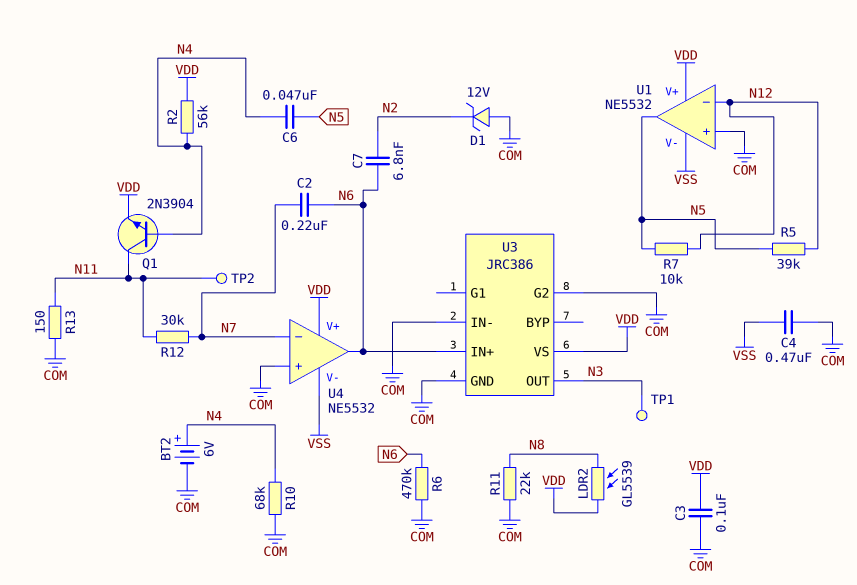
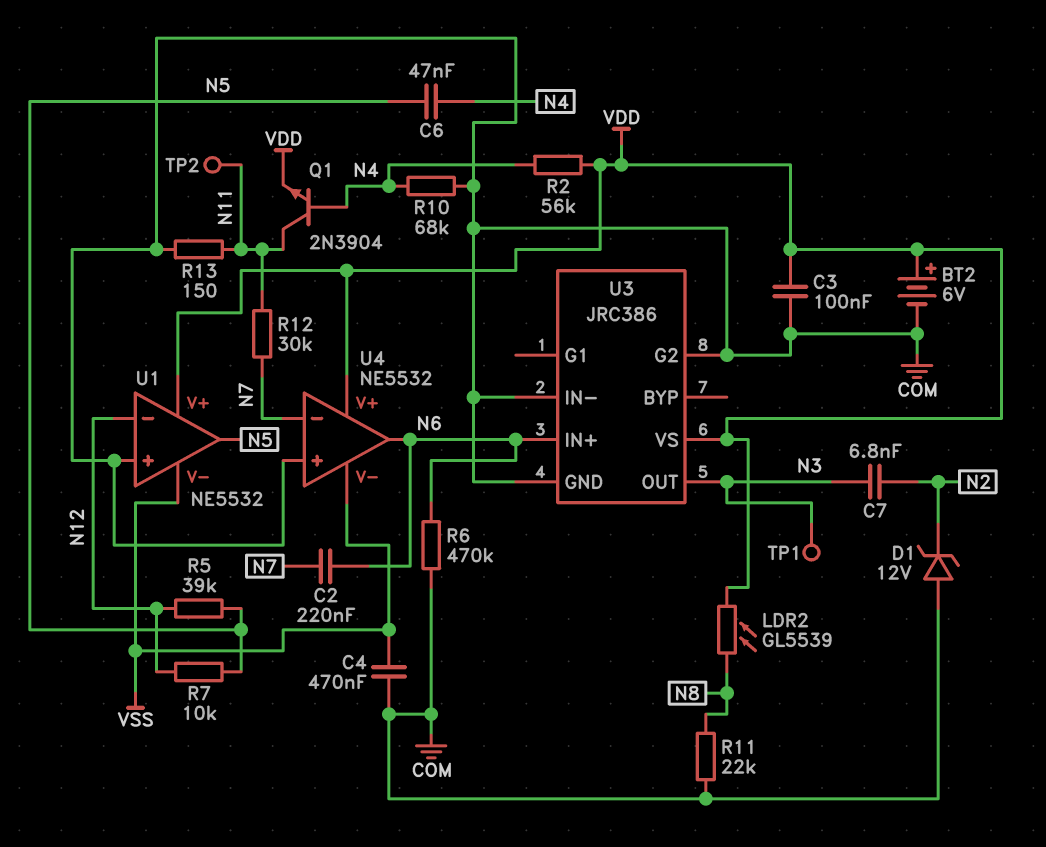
BT2: 6V (plus N4, minus COM) -> 6V (plus VDD, minus COM)
C7: 6.8nF (N2, N6) -> 6.8nF (N2, N3)

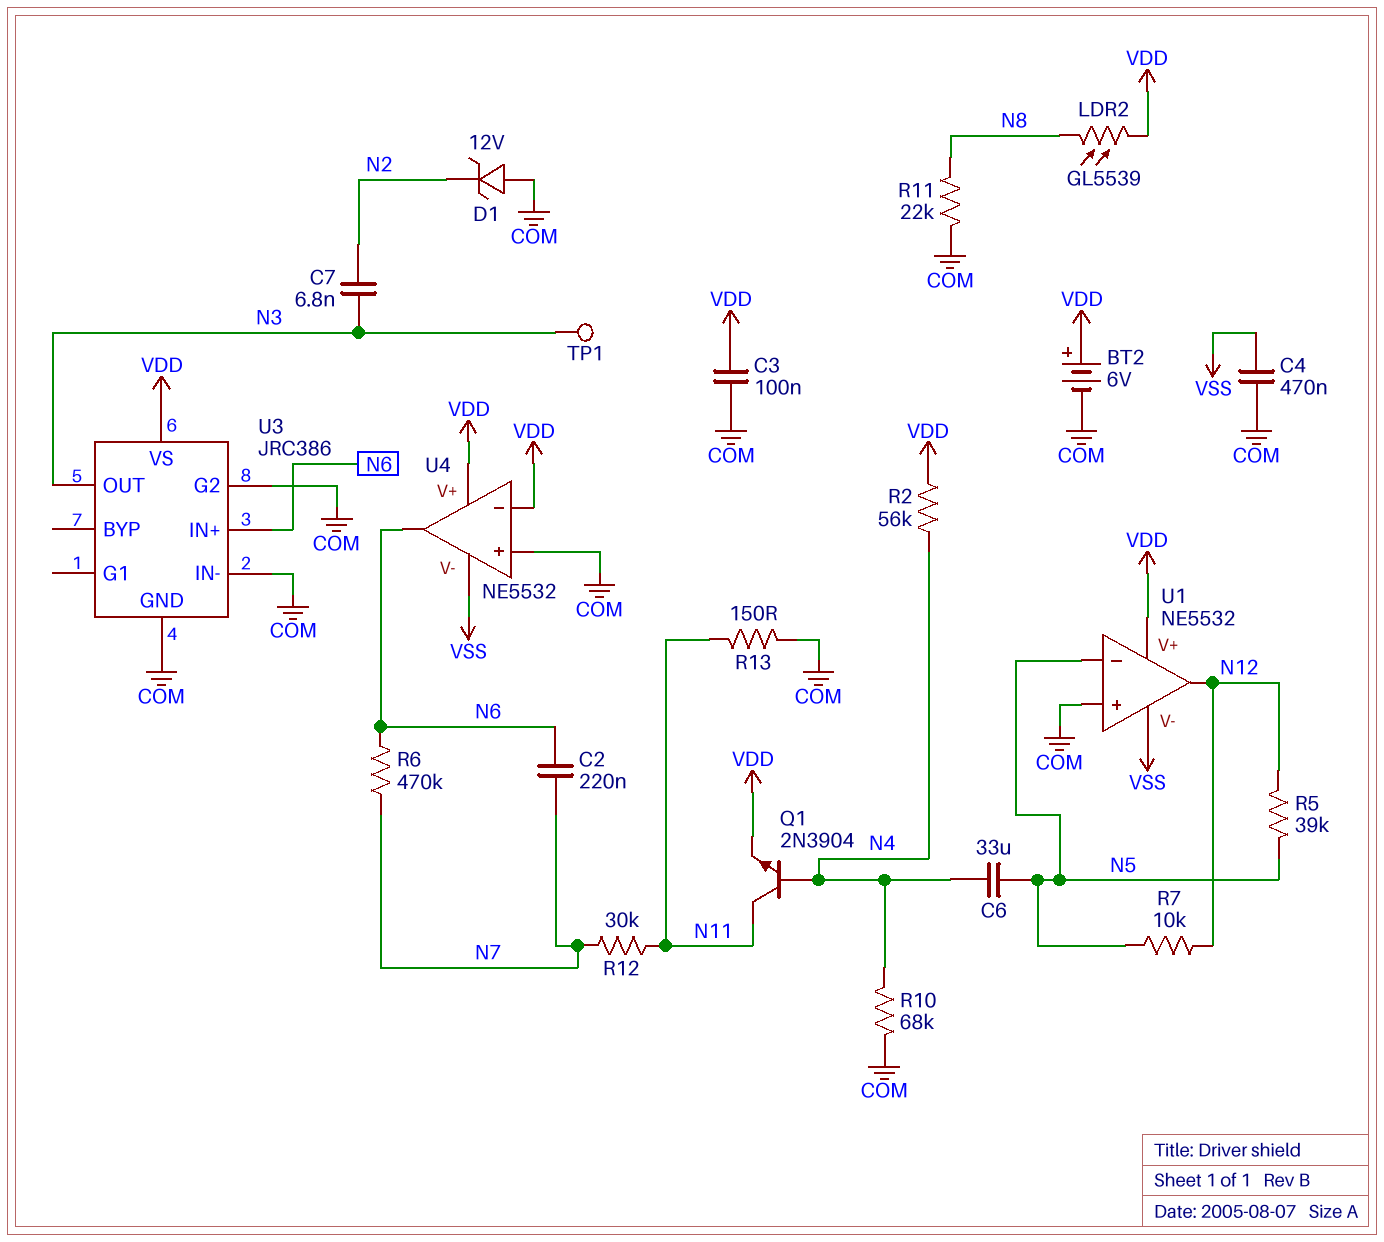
C6: 47nF (N4, N5) -> 33uF (N4, N5)
R6: 470k (COM, N6) -> 470k (N6, N7)
TP2: test point (N11) -> none
U1 pin in-: N12 -> N5
U1 pin out: N5 -> N12
U4 pin in-: N7 -> VDD

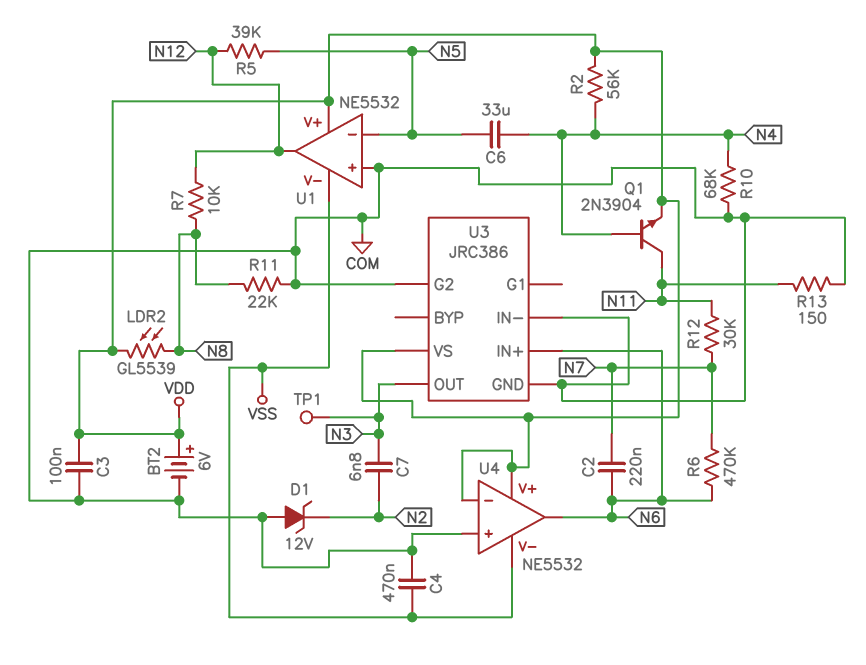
R7: 10k (N5, N12) -> 10k (N8, N12)

